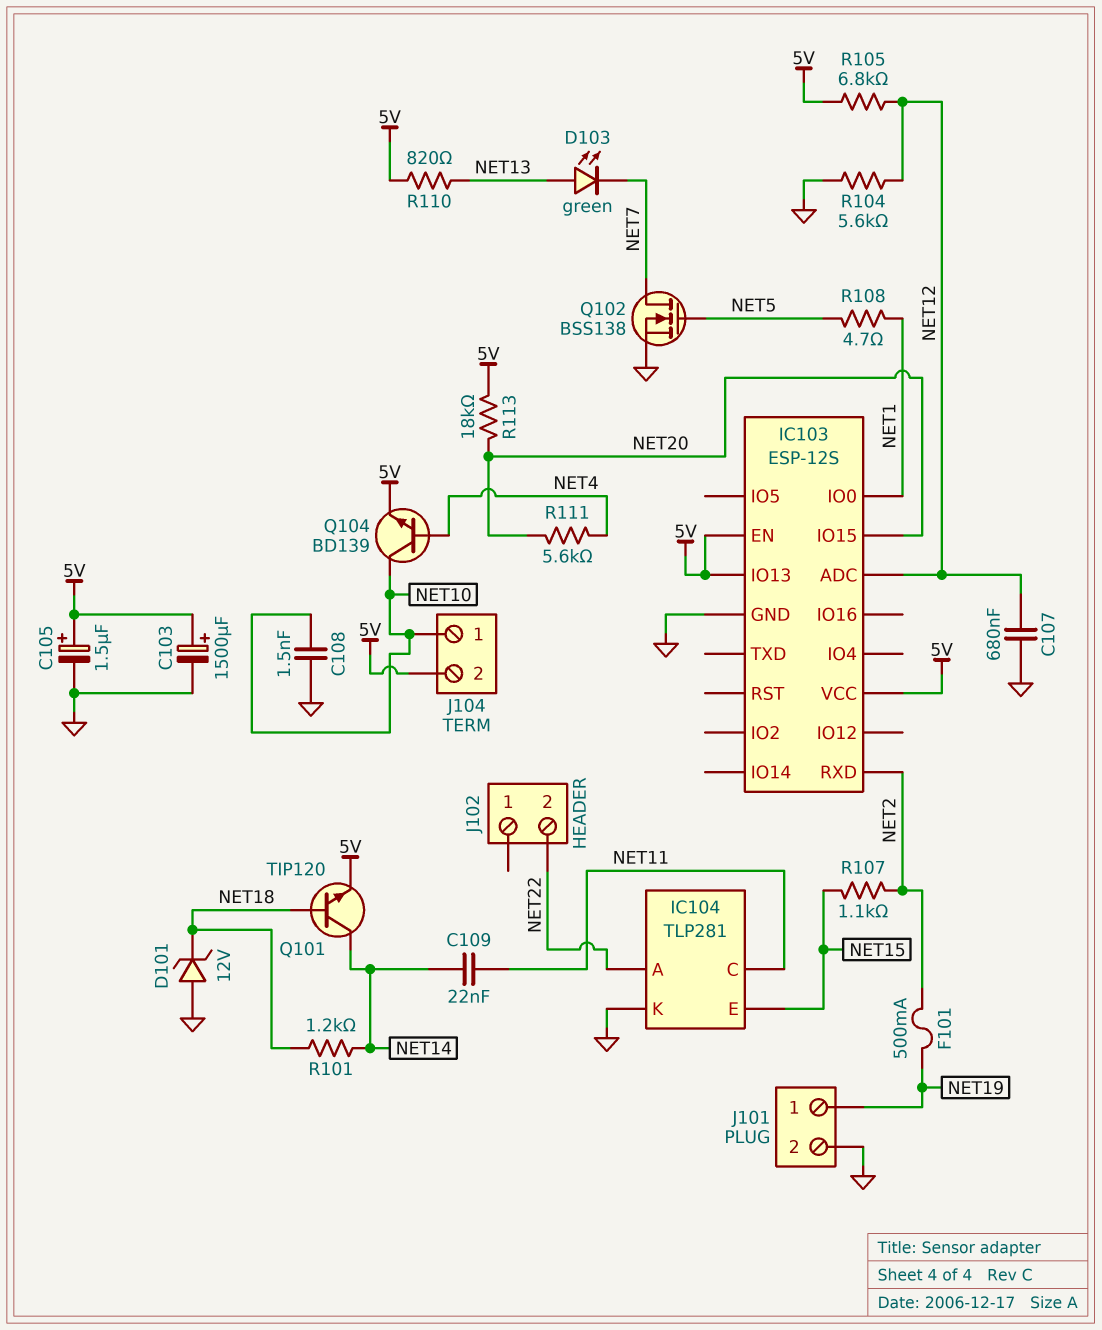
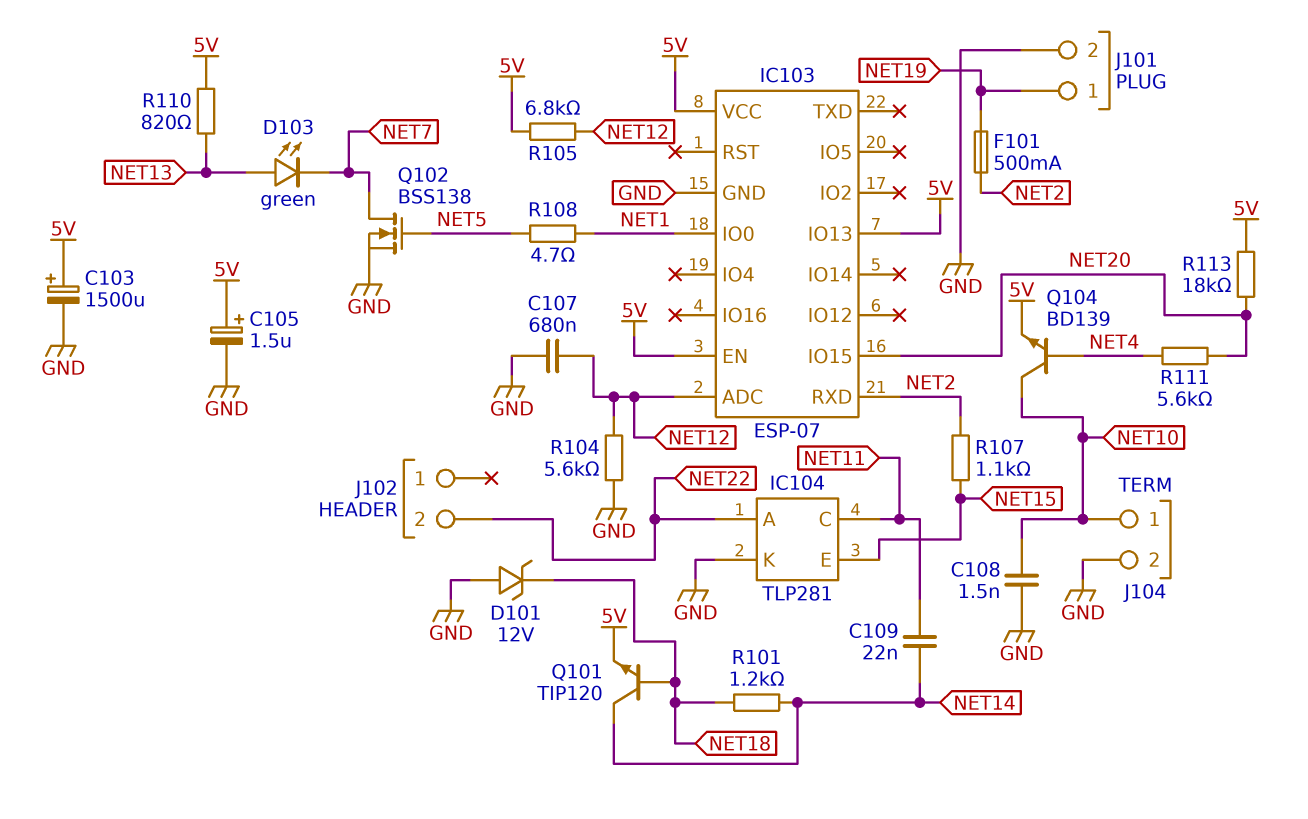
IC103: ESP-12S -> ESP-07
J104 pin 2: 5V -> GND

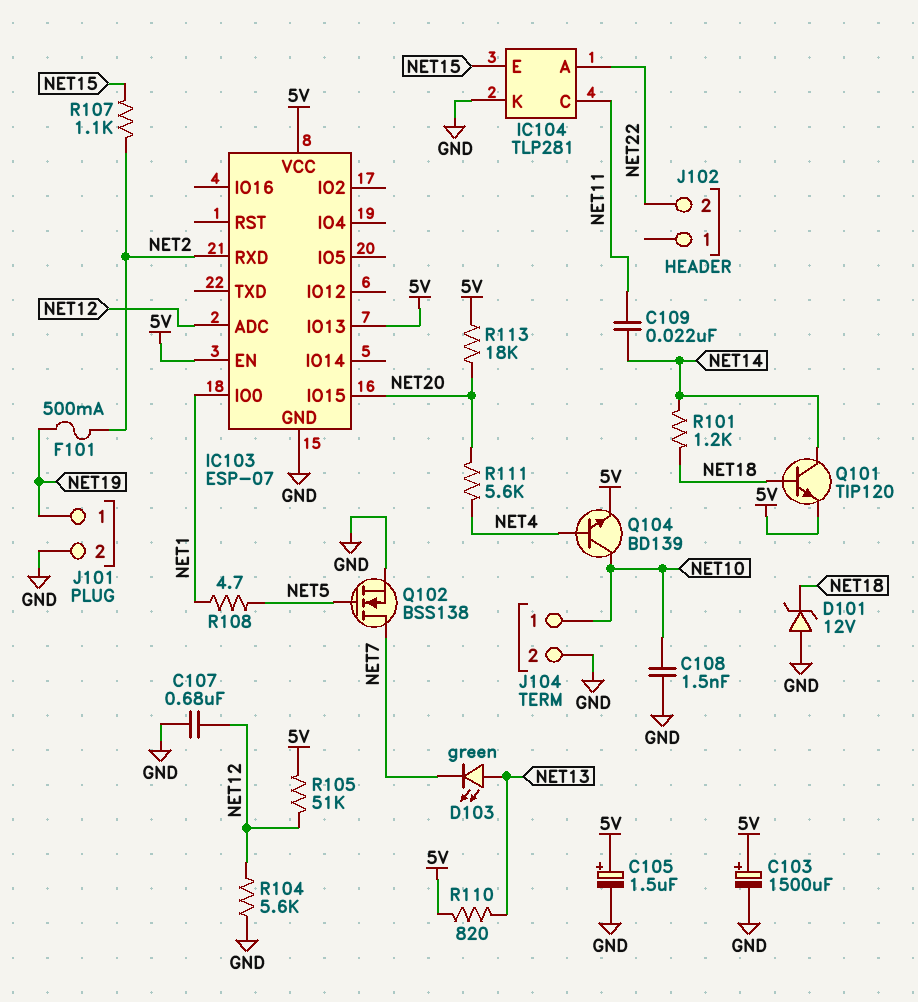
R105: 6.8k (5V, NET12) -> 51k (5V, NET12)

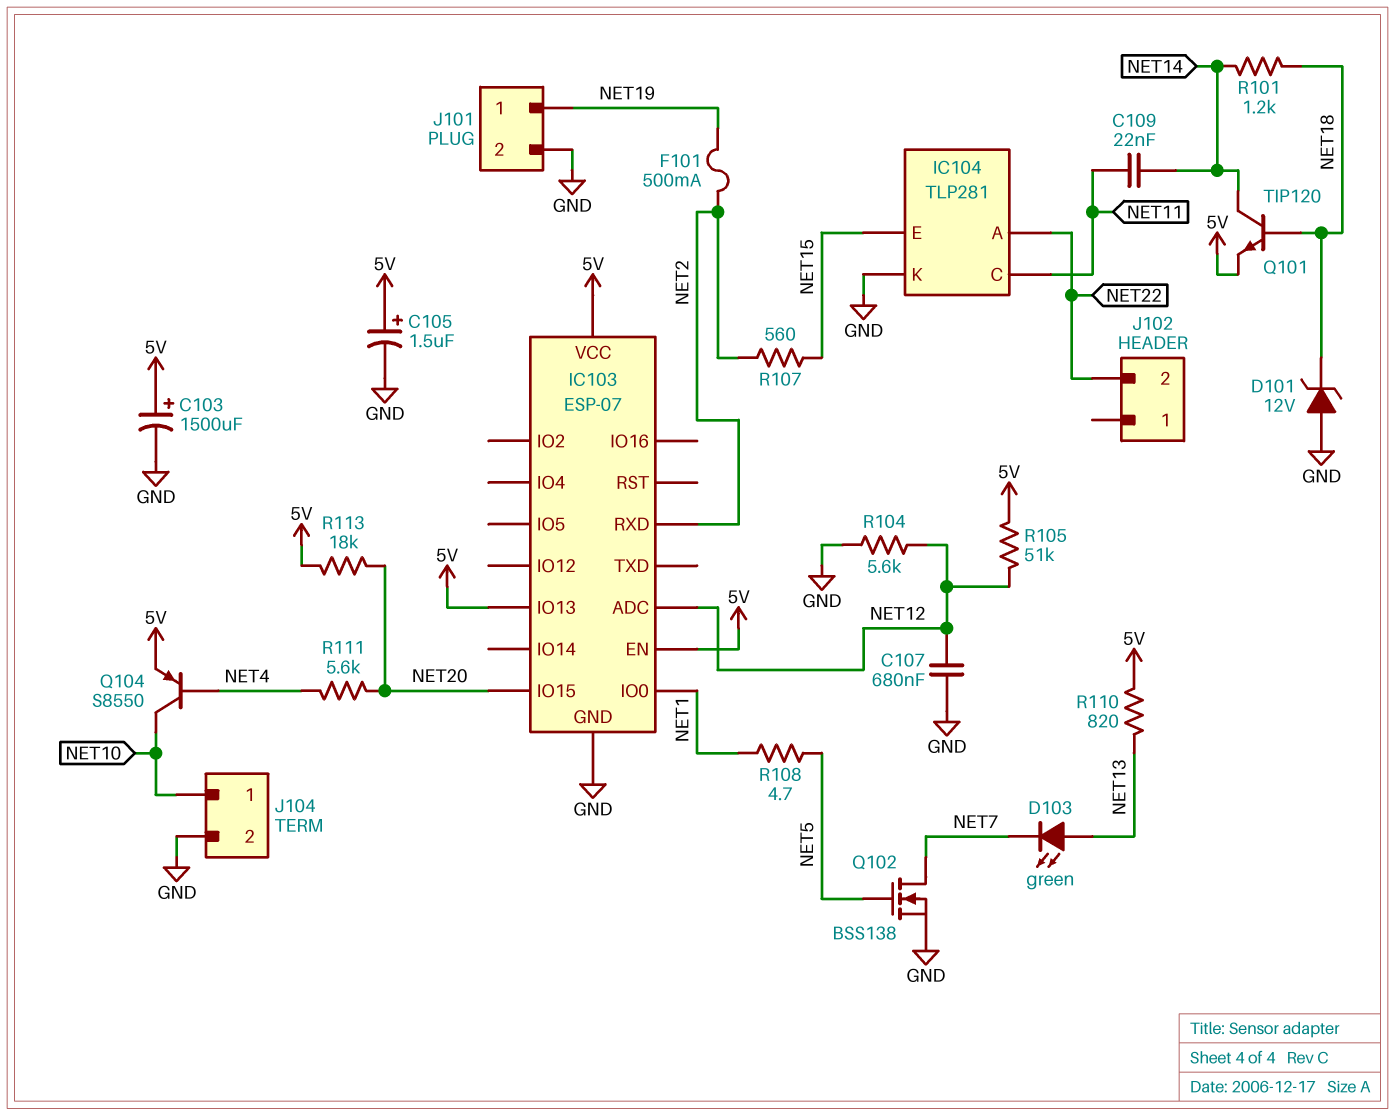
C108: 1.5nF (GND, NET10) -> none
Q104: NPN BD139 (B NET4, C NET10, E 5V) -> PNP S8550 (B NET4, C NET10, E 5V)
R107: 1.1k (NET2, NET15) -> 560 (NET2, NET15)

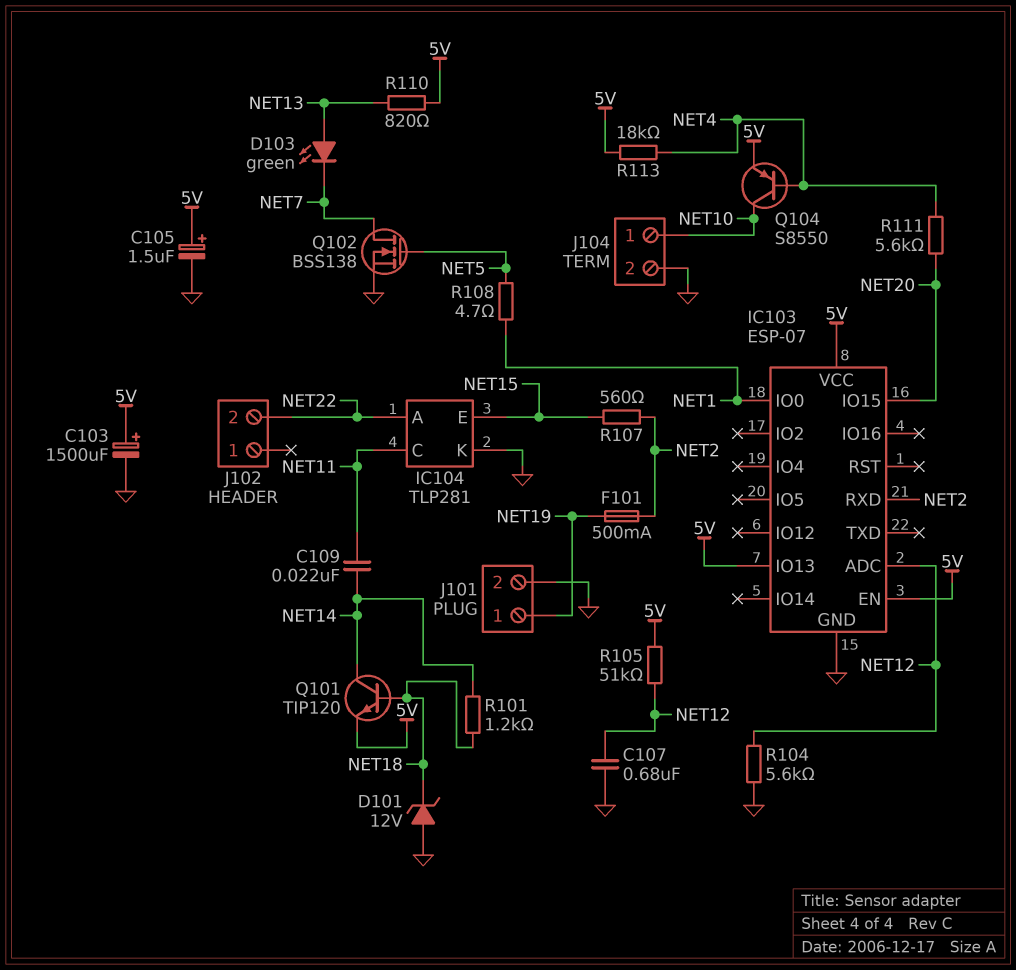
R113: 18k (5V, NET20) -> 18k (5V, NET4)

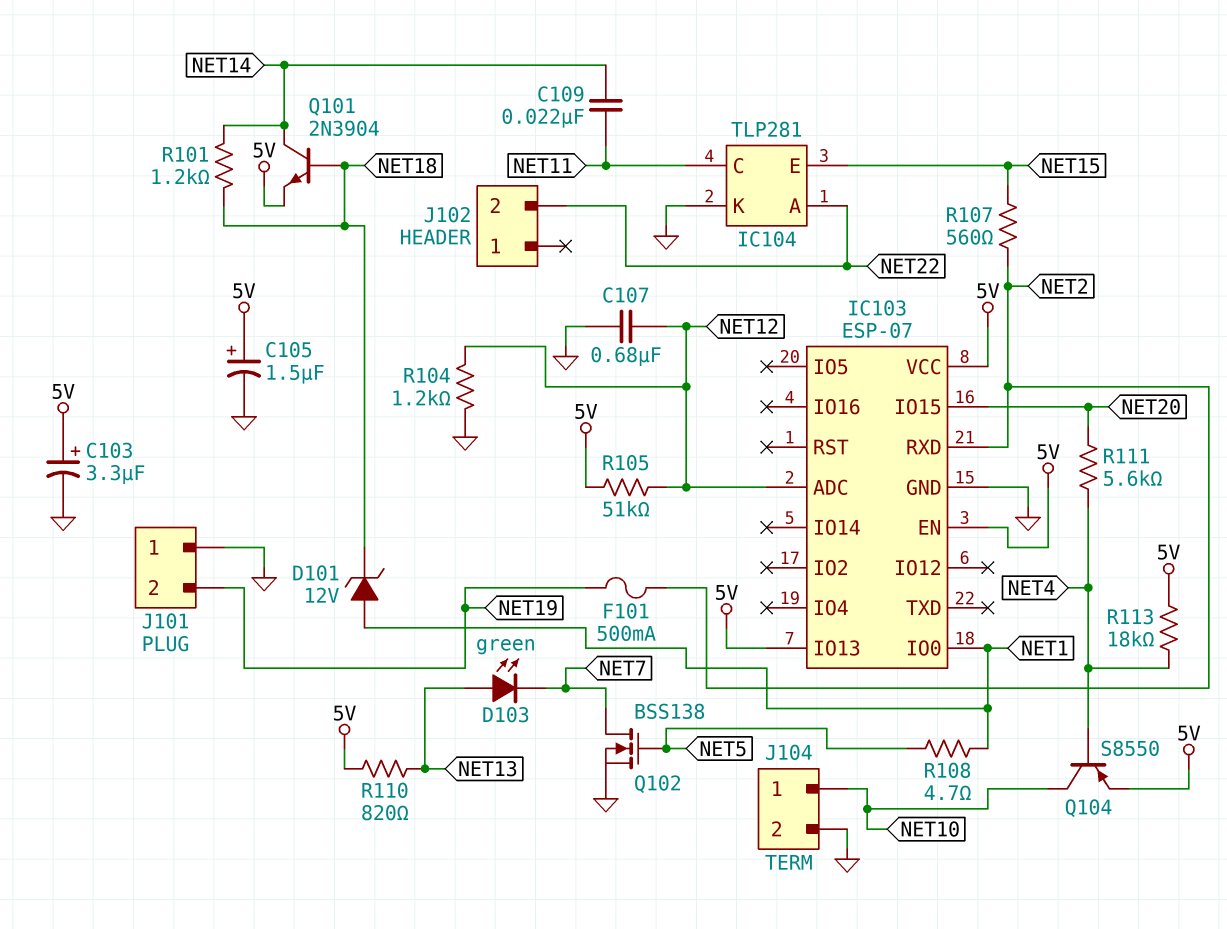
C103: 1500uF (plus 5V, minus GND) -> 3.3uF (plus 5V, minus GND)
D101: zener 12V (A GND, K NET18) -> zener 12V (A NET1, K NET18)
J101 pin 1: NET19 -> GND
J101 pin 2: GND -> NET19
Q101: NPN TIP120 (B NET18, C NET14, E 5V) -> NPN 2N3904 (B NET18, C NET14, E 5V)
R104: 5.6k (GND, NET12) -> 1.2k (GND, NET12)

